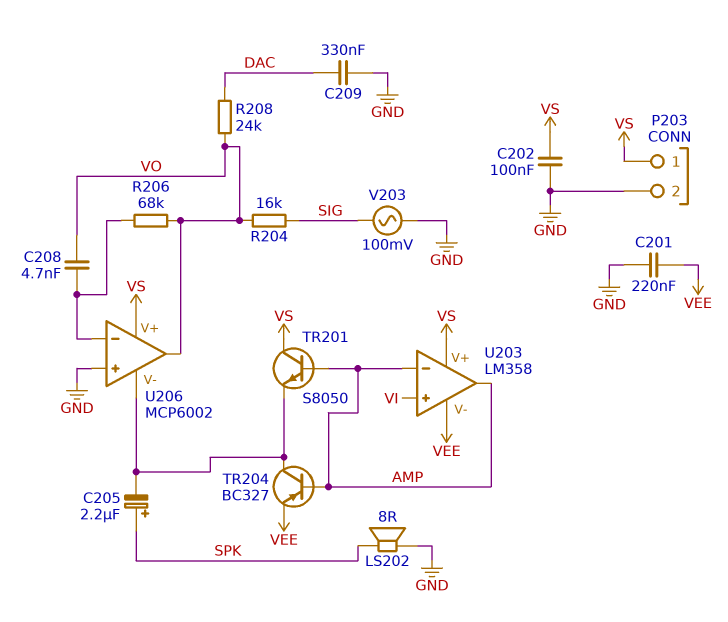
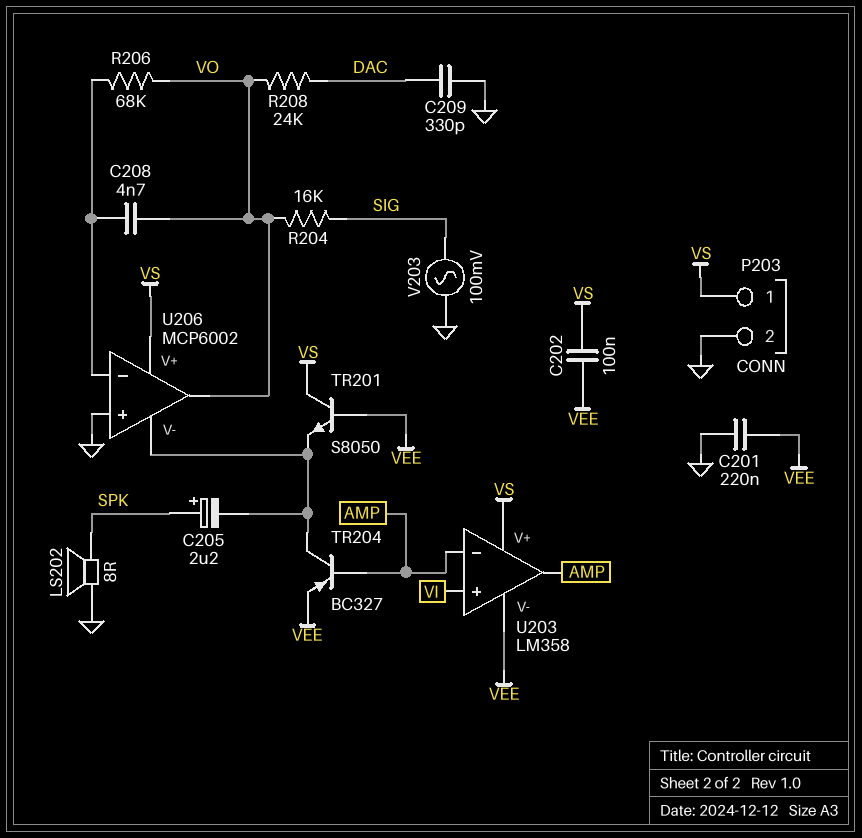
C202: 100nF (GND, VS) -> 100nF (VEE, VS)
C209: 330nF (DAC, GND) -> 330pF (DAC, GND)
TR201: NPN S8050 (B AMP, C VS, E U206/V-) -> NPN S8050 (B VEE, C VS, E U206/V-)

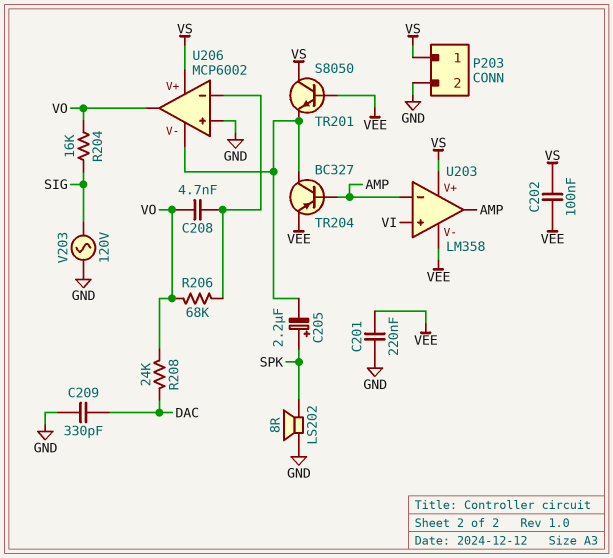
V203: AC 100mV (GND, SIG) -> AC 120V (GND, SIG)

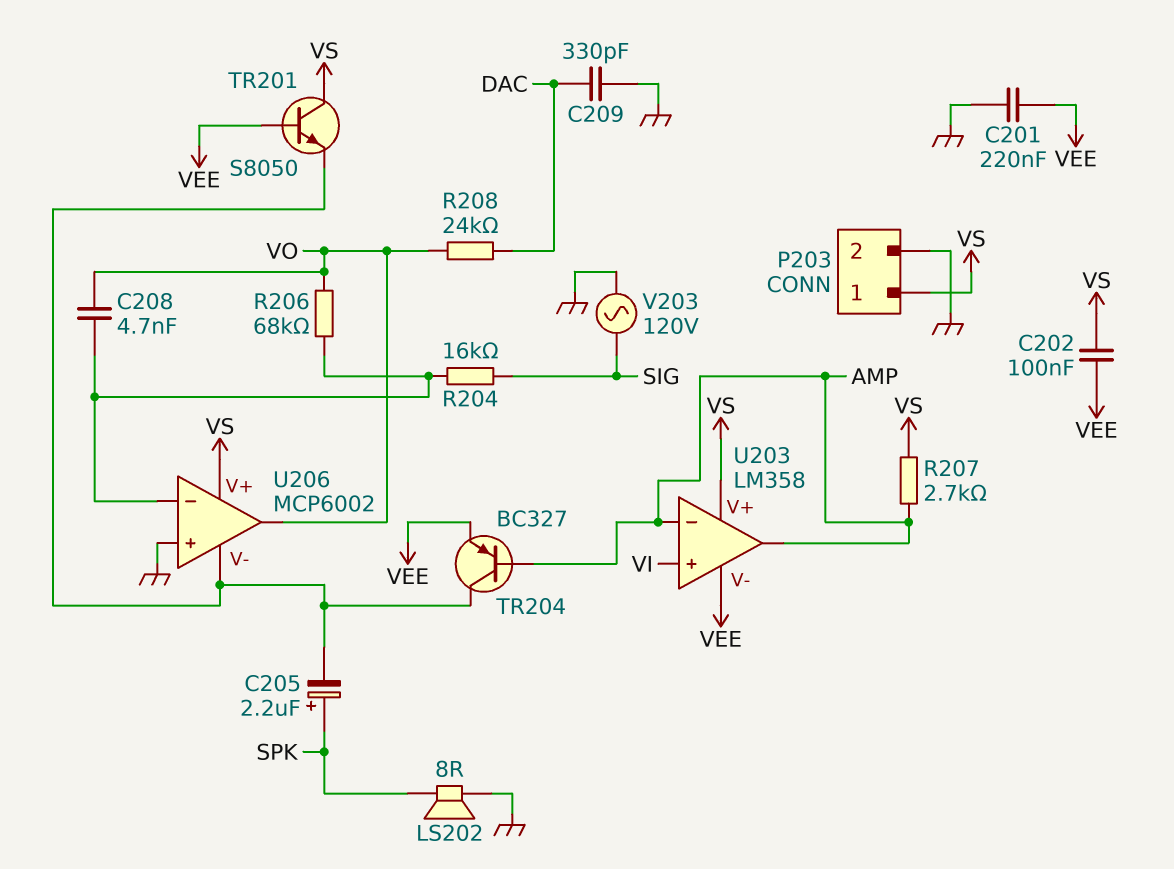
R204: 16k (SIG, VO) -> 16k (SIG, U206/in-)
R207: none -> 2.7k (AMP, VS)

